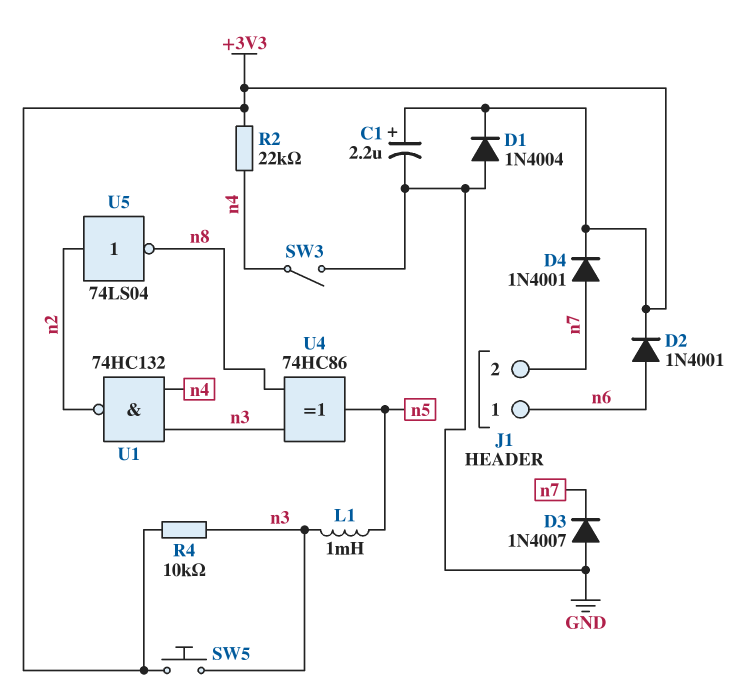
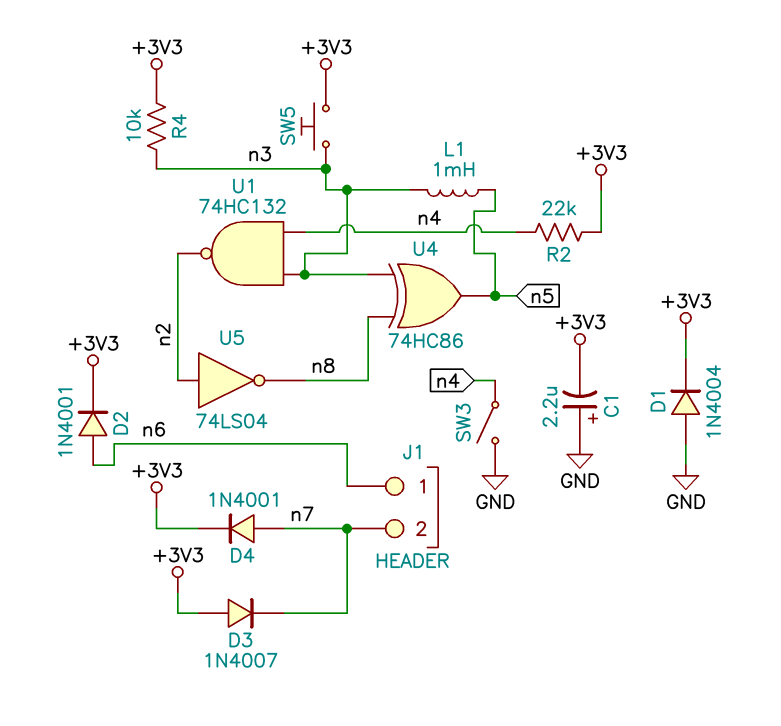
C1: 2.2uF (plus +3V3, minus GND) -> 2.2uF (plus GND, minus +3V3)
D3: diode 1N4007 (A GND, K n7) -> diode 1N4007 (A +3V3, K n7)

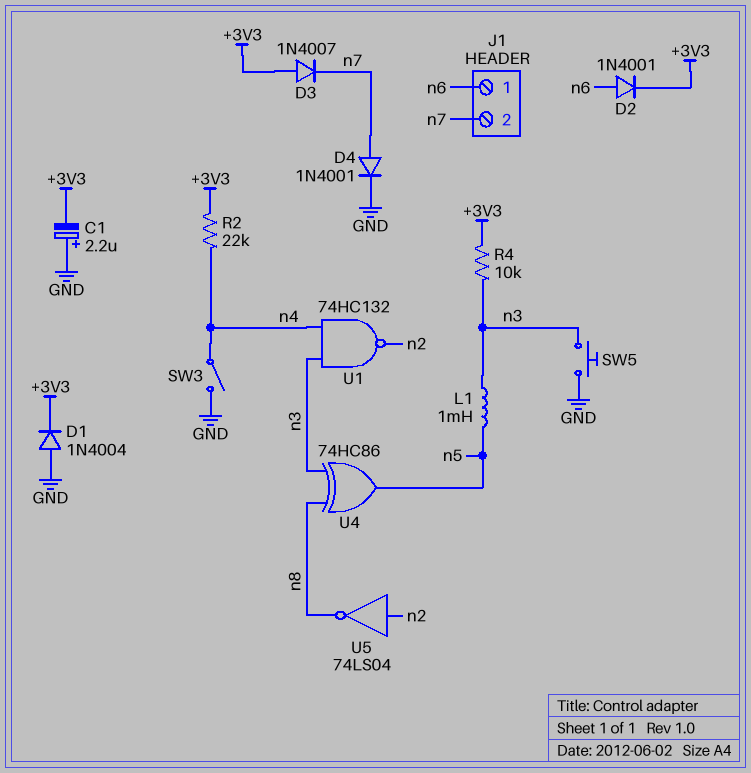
D4: diode 1N4001 (A n7, K +3V3) -> diode 1N4001 (A n7, K GND)
SW5: button (+3V3, n3) -> button (GND, n3)

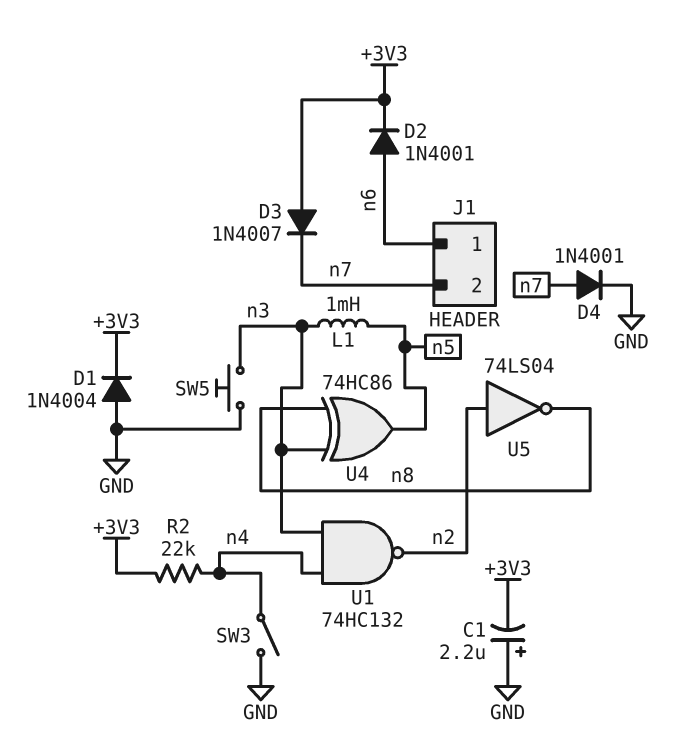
R4: 10k (+3V3, n3) -> none

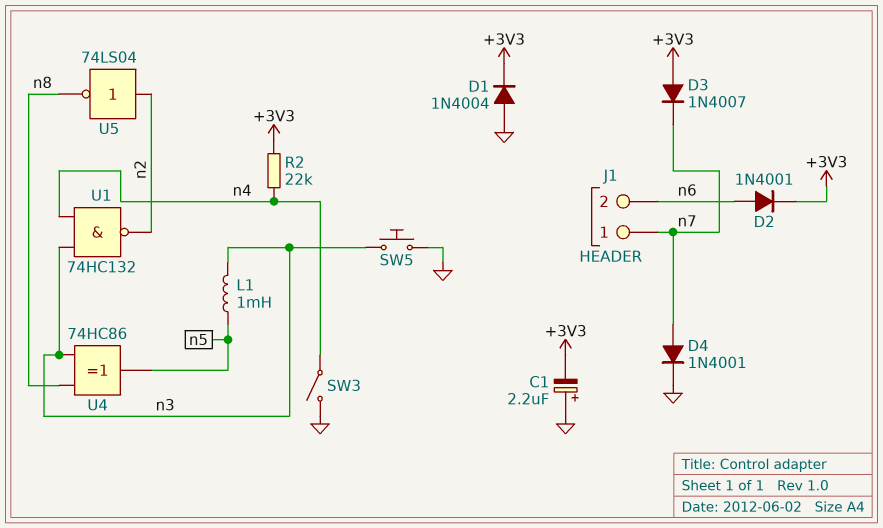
J1 pin 1: n6 -> n7
J1 pin 2: n7 -> n6

